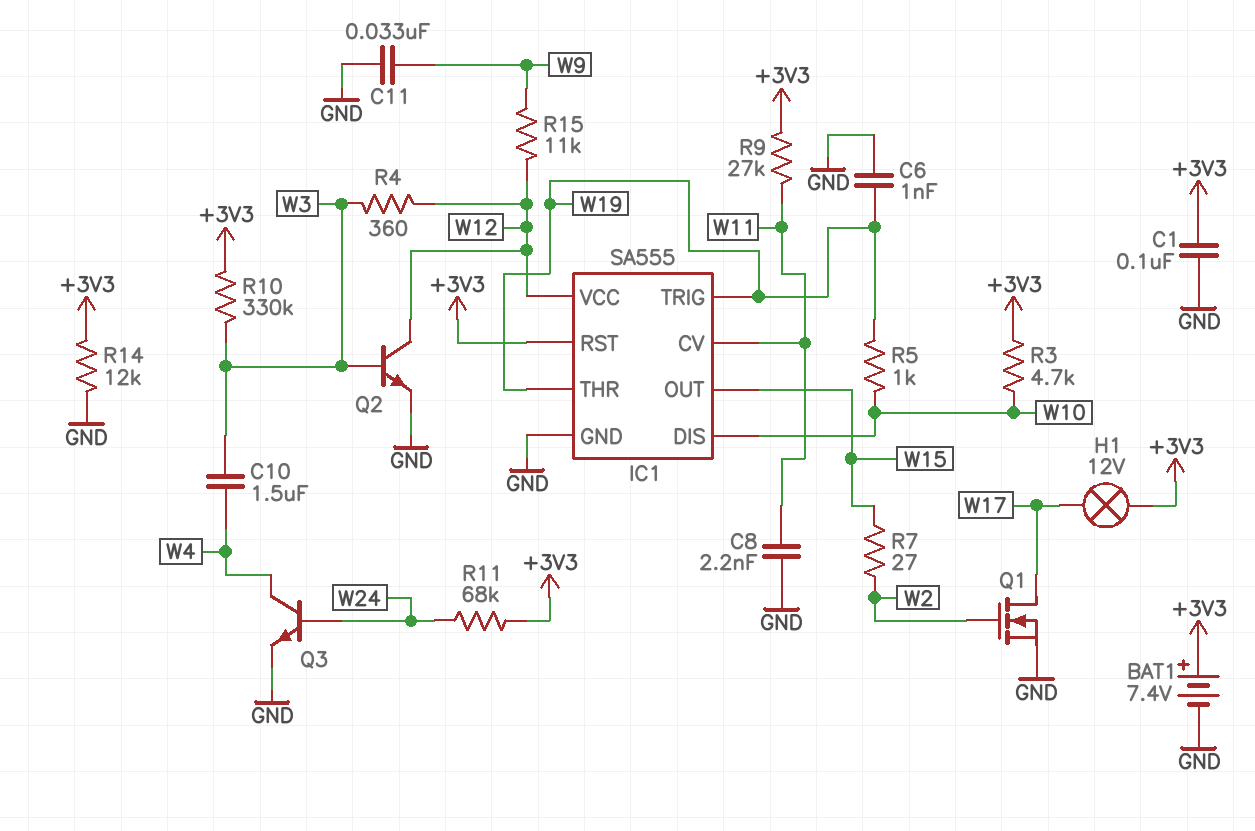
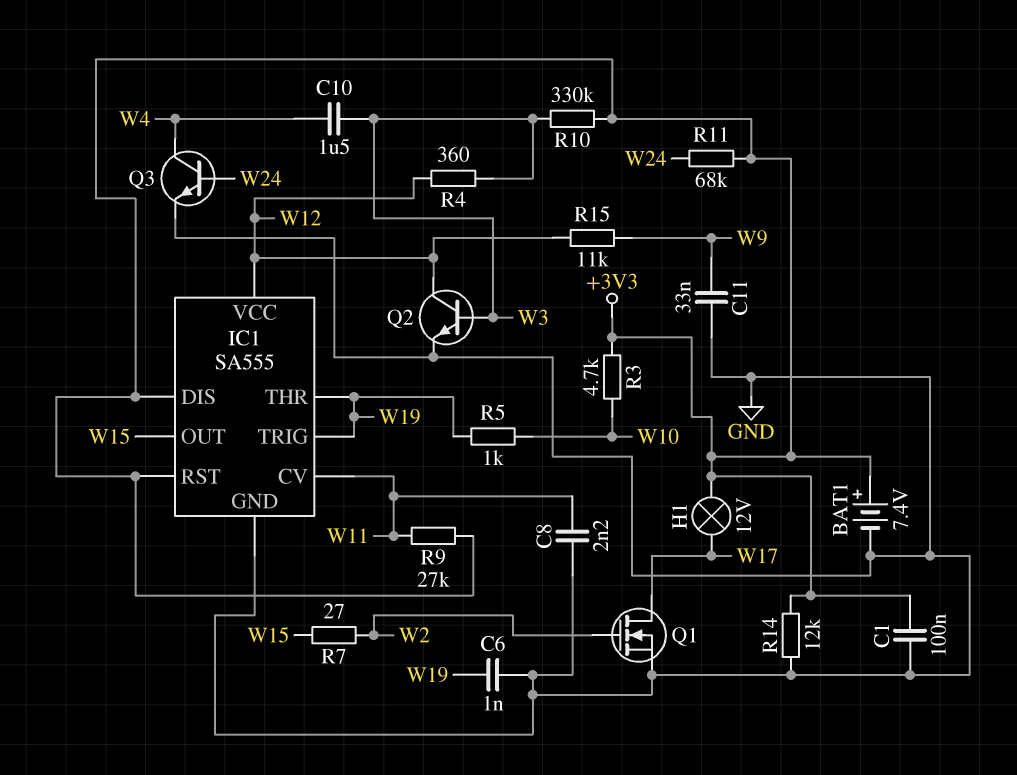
IC1 pin DIS: W10 -> +3V3

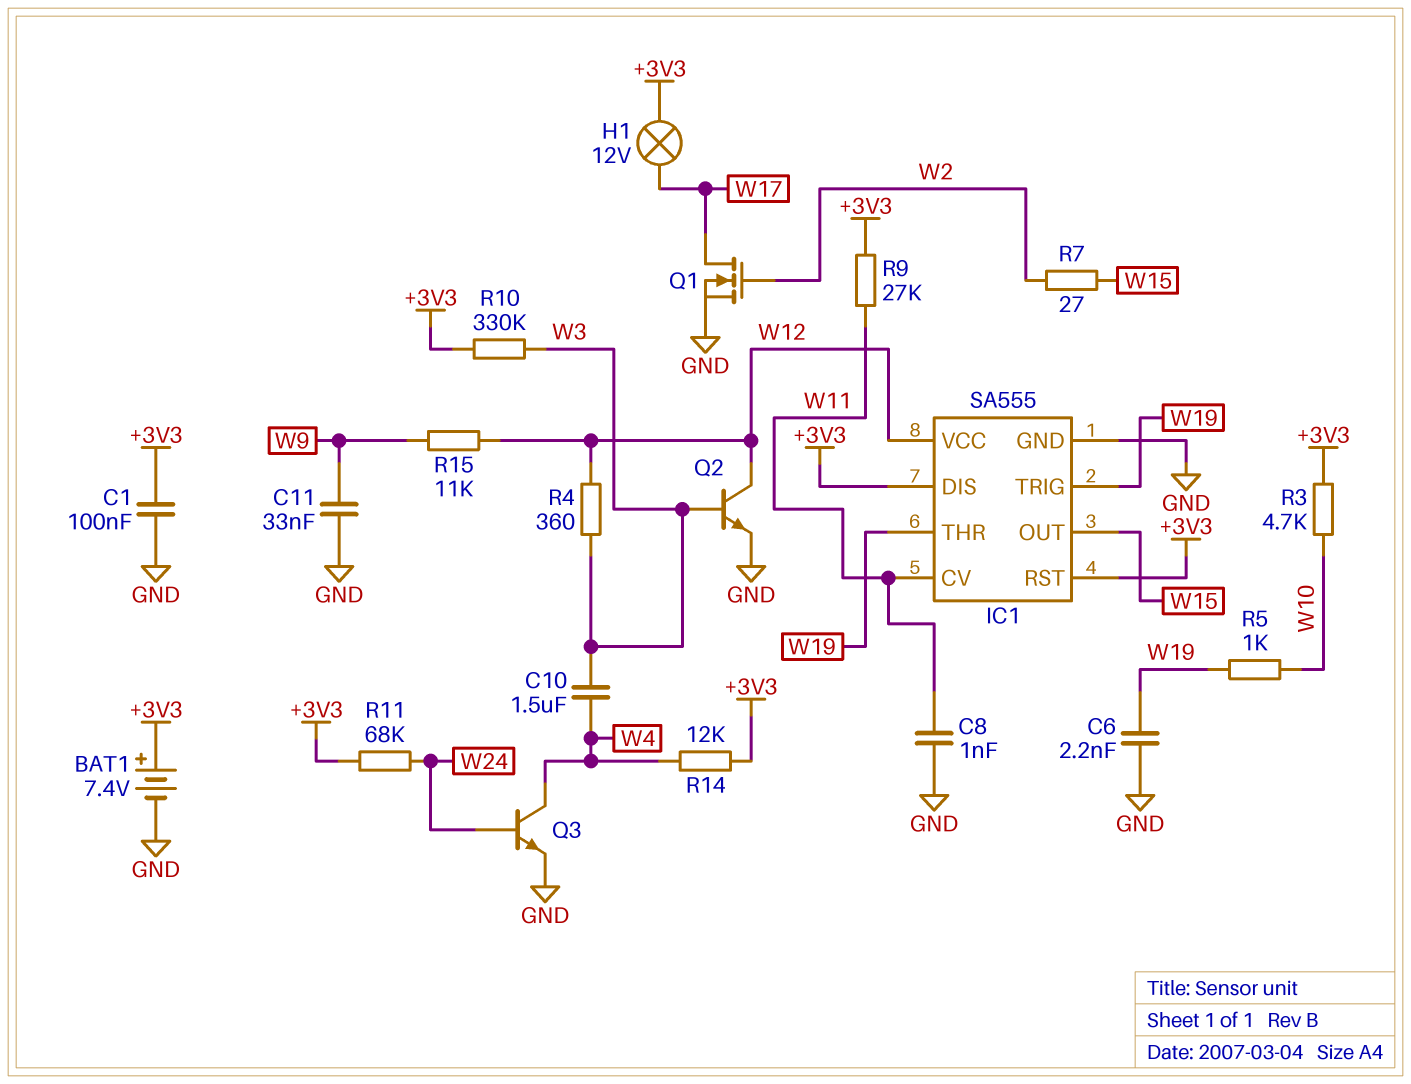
C6: 1nF (GND, W19) -> 2.2nF (GND, W19)
C8: 2.2nF (GND, W11) -> 1nF (GND, W11)
R14: 12k (+3V3, GND) -> 12k (+3V3, W4)

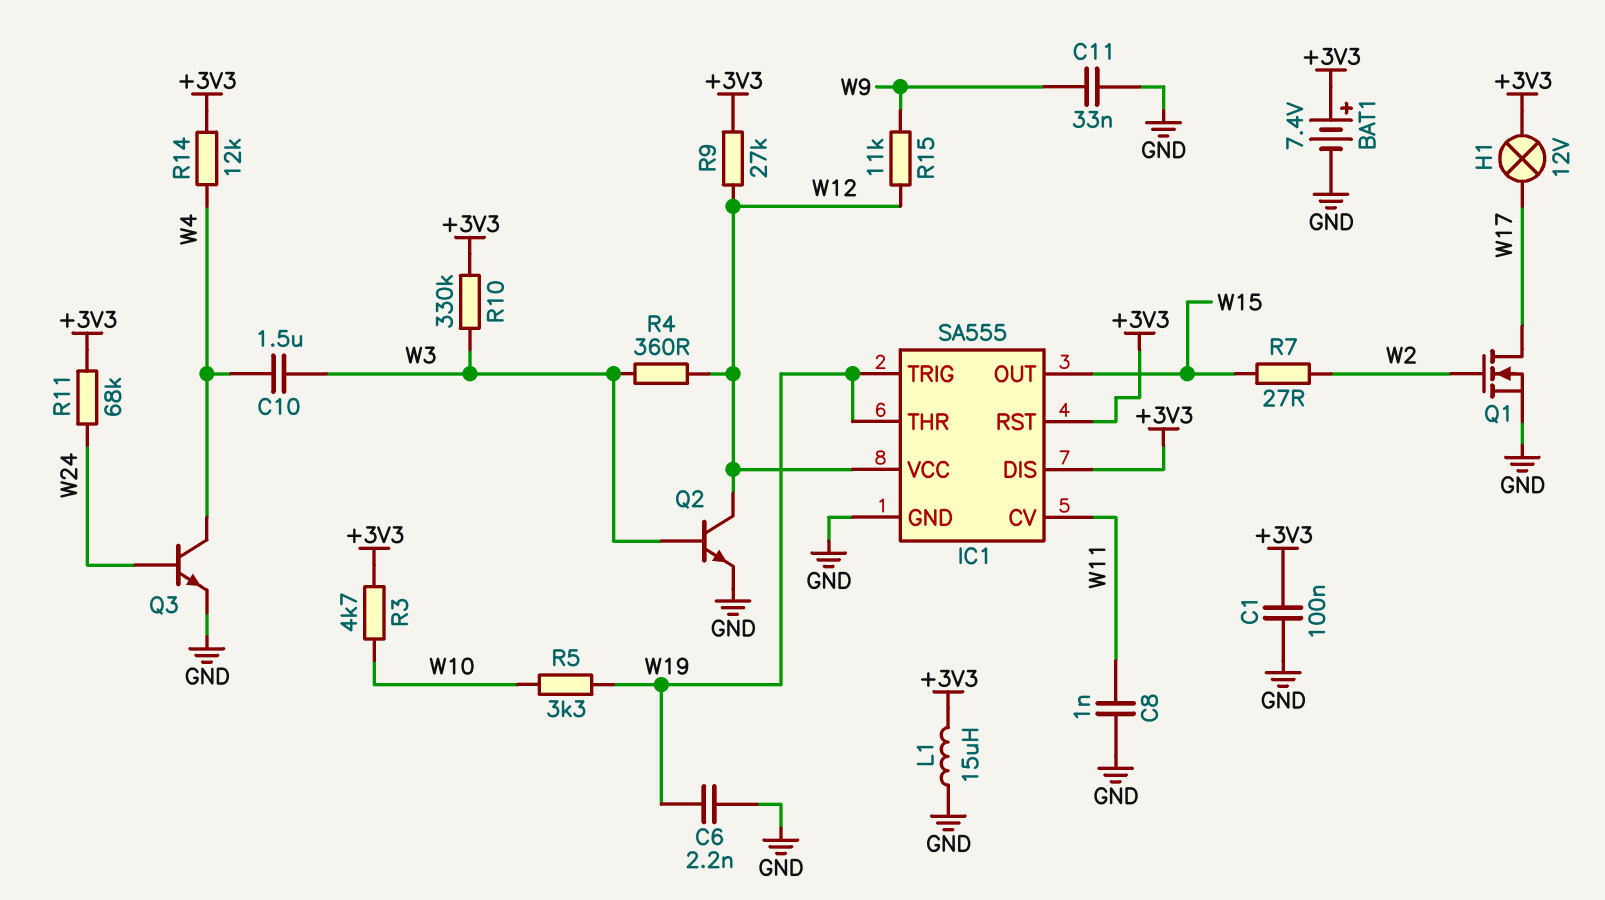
L1: none -> 15uH (+3V3, GND)
R5: 1k (W10, W19) -> 3.3k (W10, W19)
R9: 27k (+3V3, W11) -> 27k (+3V3, W12)

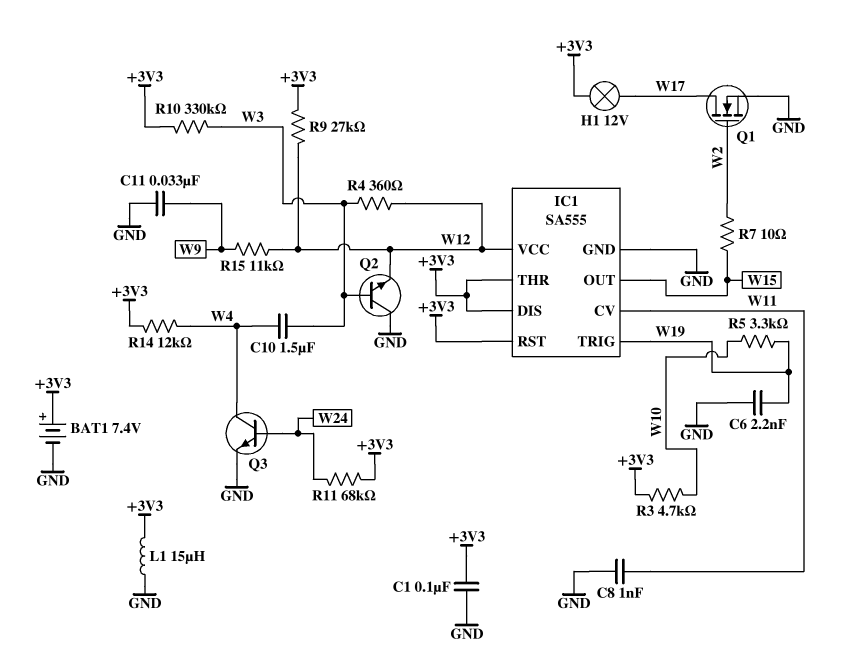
IC1 pin THR: W19 -> +3V3
Q2: NPN (B W3, C W12, E GND) -> NPN (B W3, C GND, E W12)
R7: 27 (W2, W15) -> 10 (W2, W15)

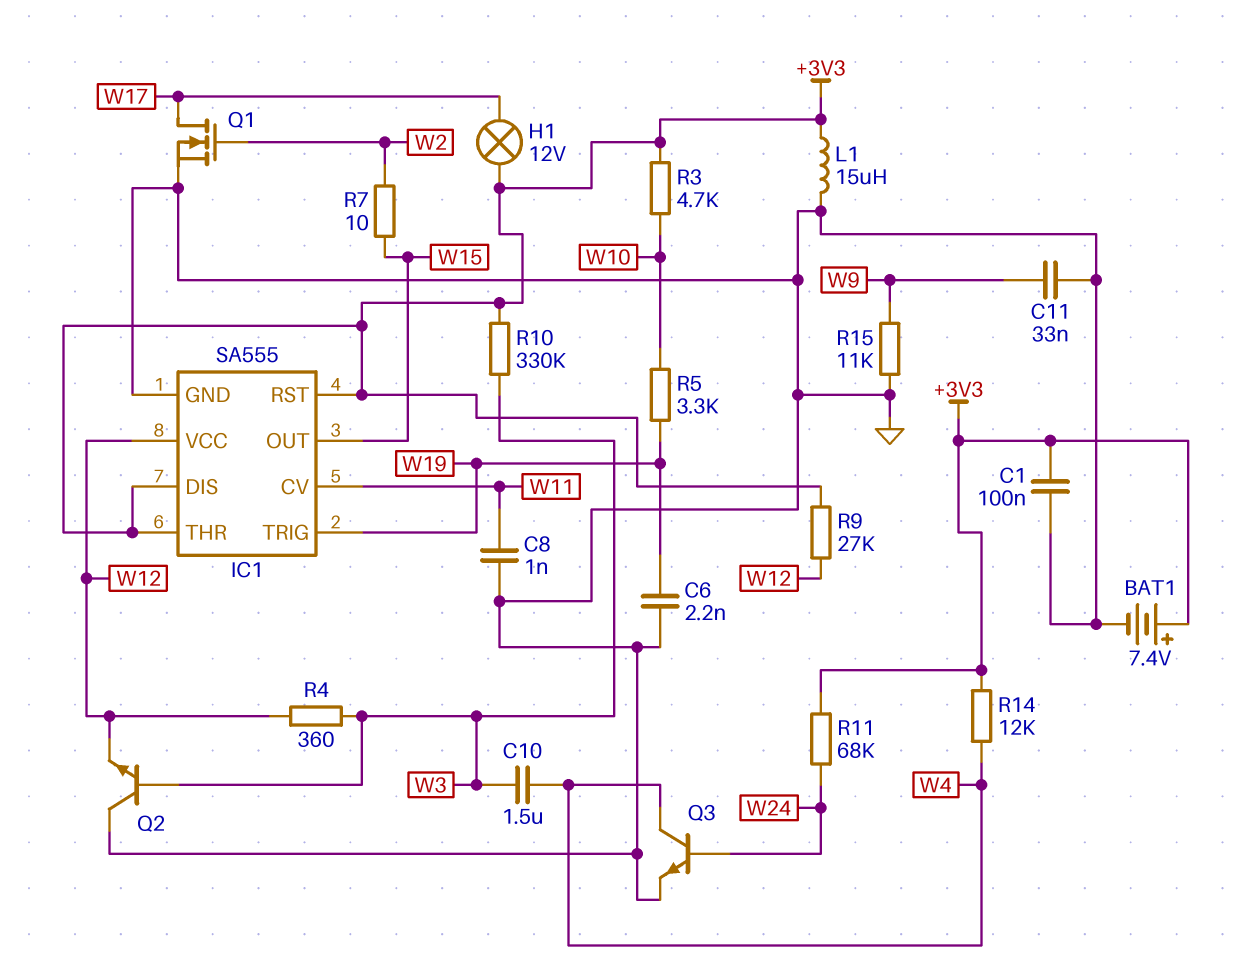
R15: 11k (W9, W12) -> 11k (GND, W9)

